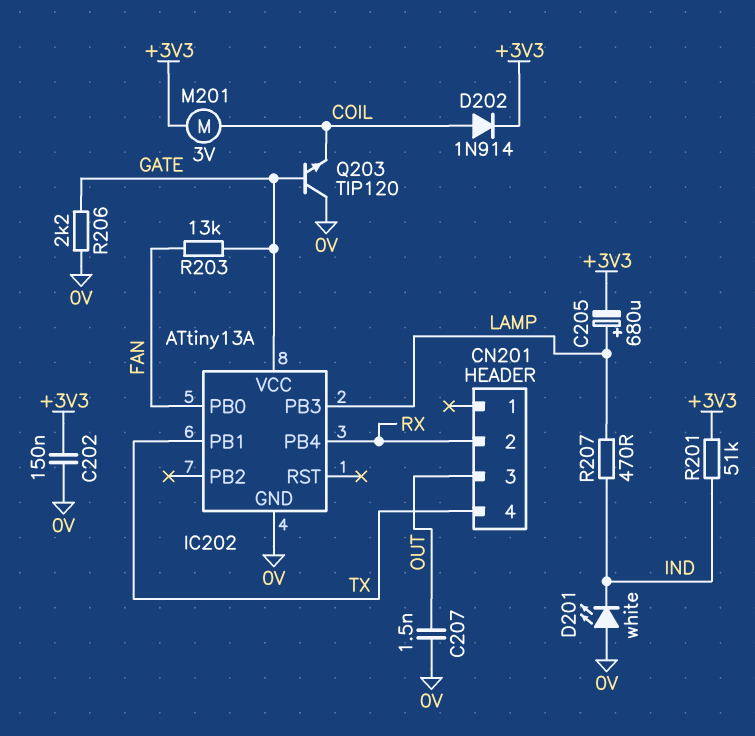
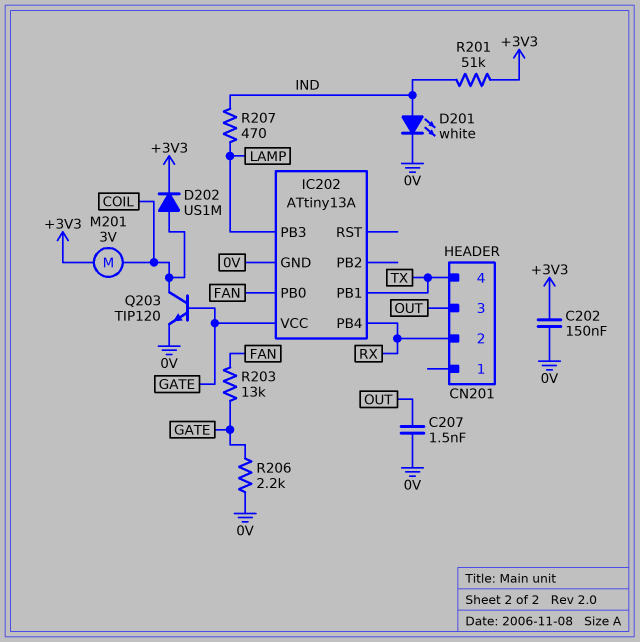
C205: 680uF (plus LAMP, minus +3V3) -> none
D201: LED white (A 0V, K IND) -> LED white (A IND, K 0V)
D202: diode 1N914 (A COIL, K +3V3) -> diode US1M (A COIL, K +3V3)
Q203: NPN TIP120 (B GATE, C 0V, E COIL) -> NPN TIP120 (B GATE, C COIL, E 0V)

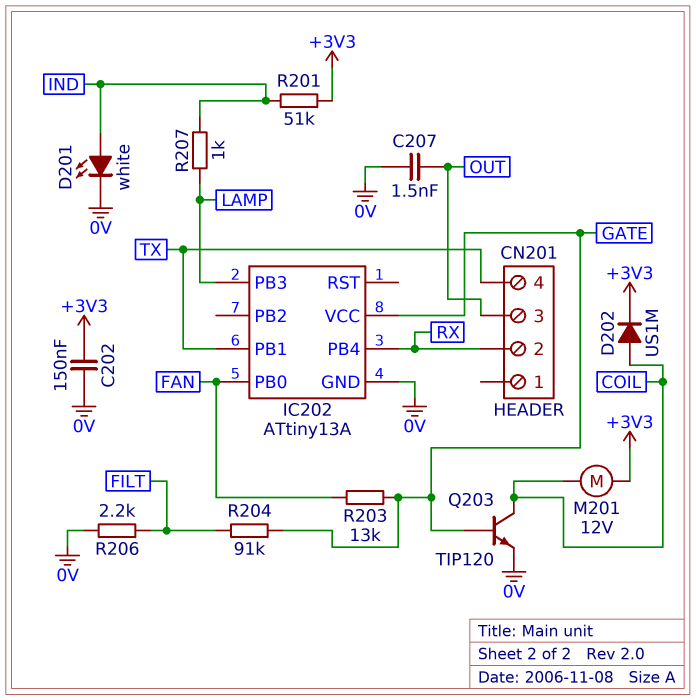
M201: motor 3V (+3V3, COIL) -> motor 12V (+3V3, COIL)
R204: none -> 91k (FILT, GATE)
R206: 2.2k (0V, GATE) -> 2.2k (0V, FILT)
R207: 470 (IND, LAMP) -> 1k (IND, LAMP)

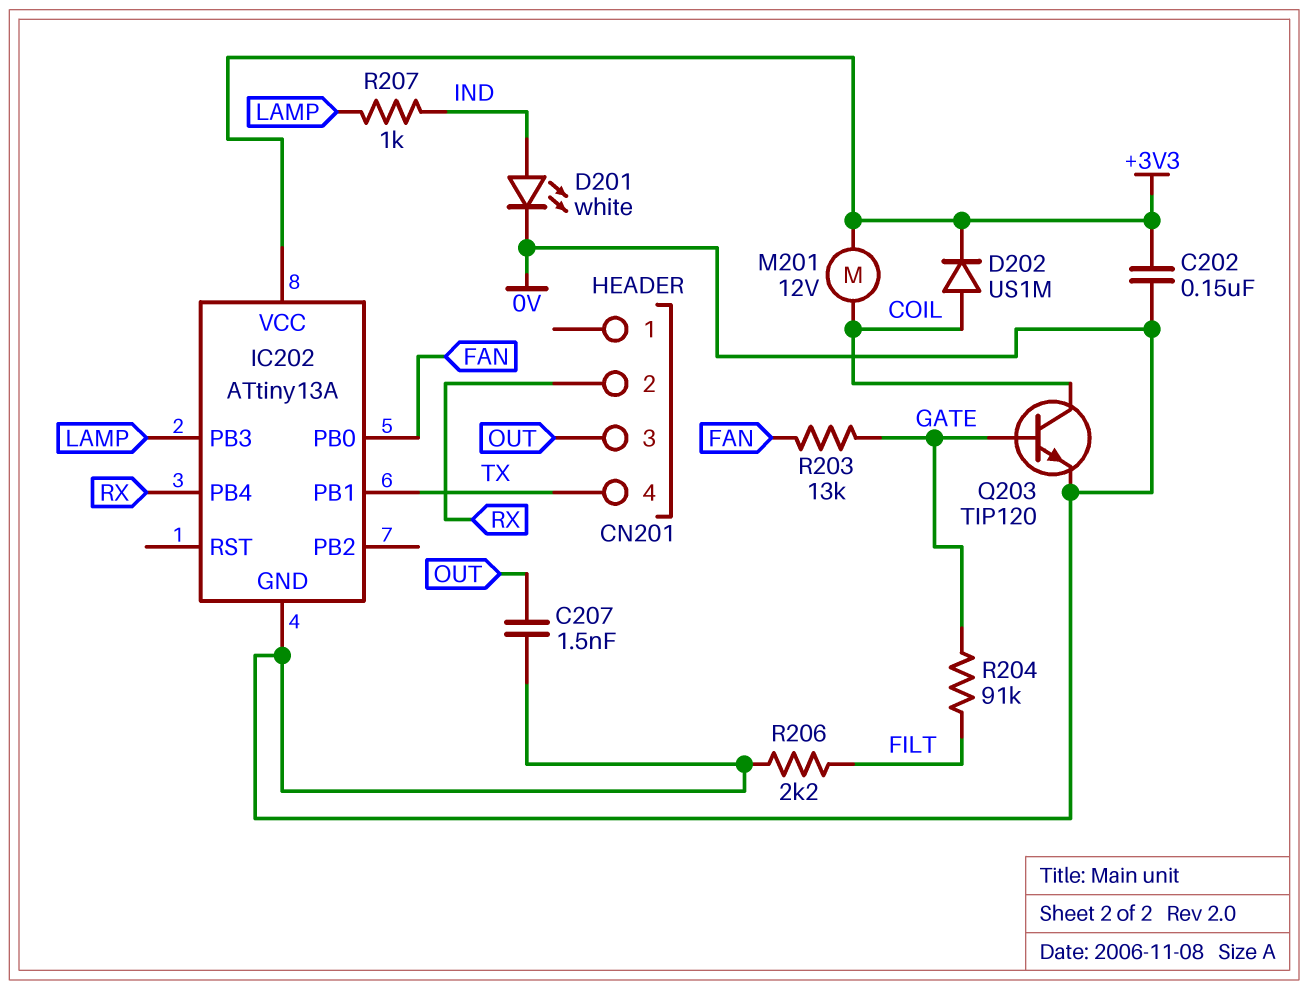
IC202 pin VCC: GATE -> +3V3
R201: 51k (+3V3, IND) -> none

